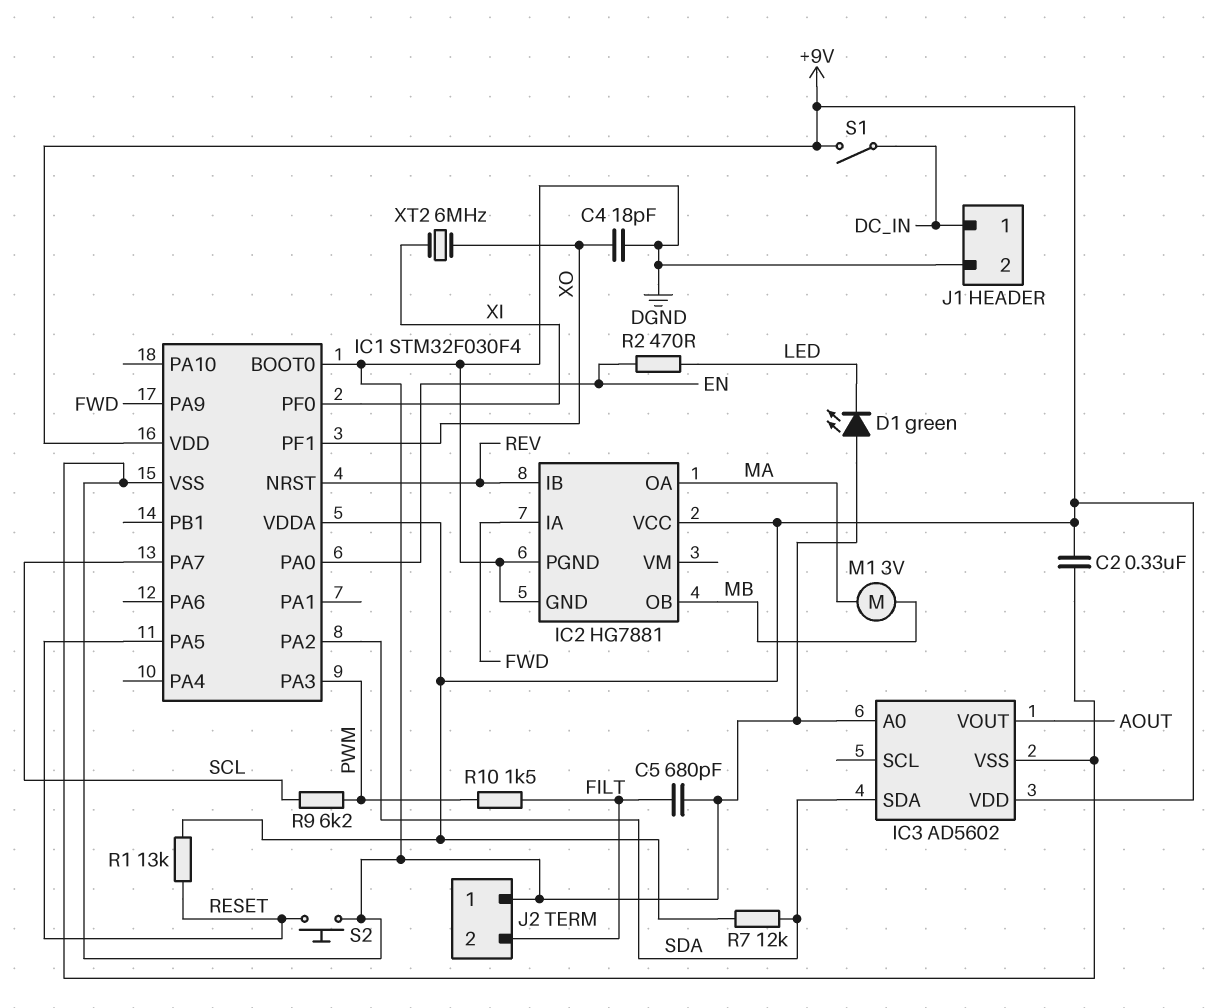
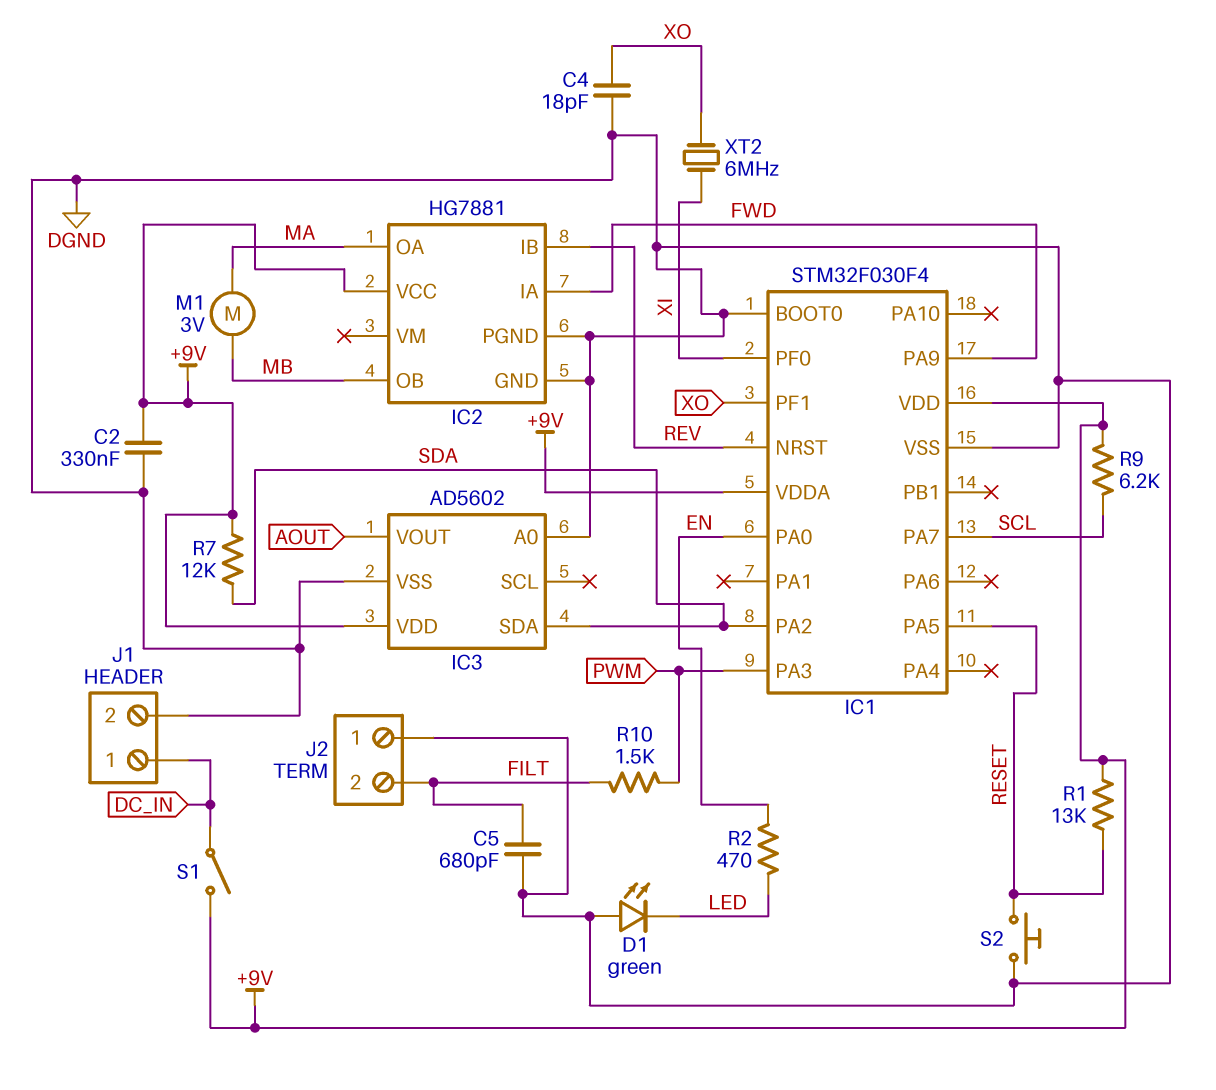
R9: 6.2k (PWM, SCL) -> 6.2k (+9V, SCL)

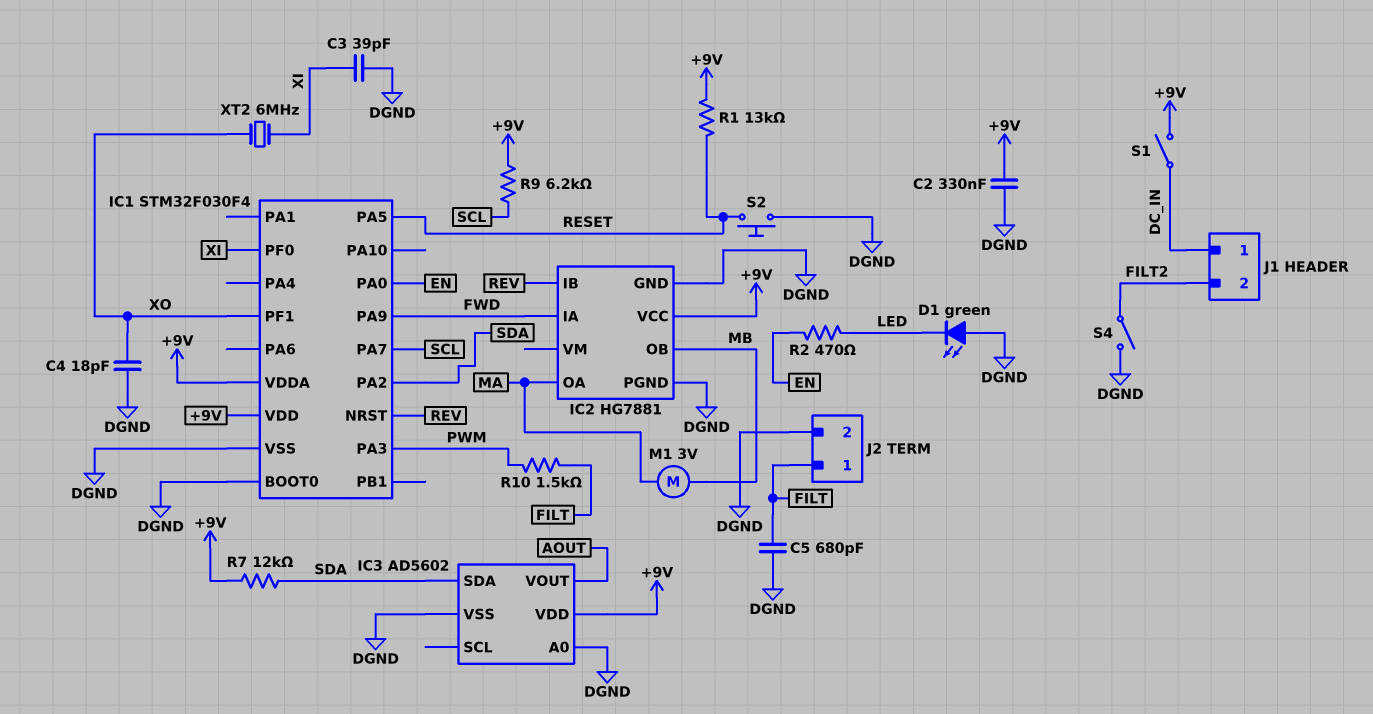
C3: none -> 39pF (DGND, XI)
J1 pin 2: DGND -> FILT2
J2 pin 1: DGND -> FILT
J2 pin 2: FILT -> DGND
S4: none -> switch (DGND, FILT2)

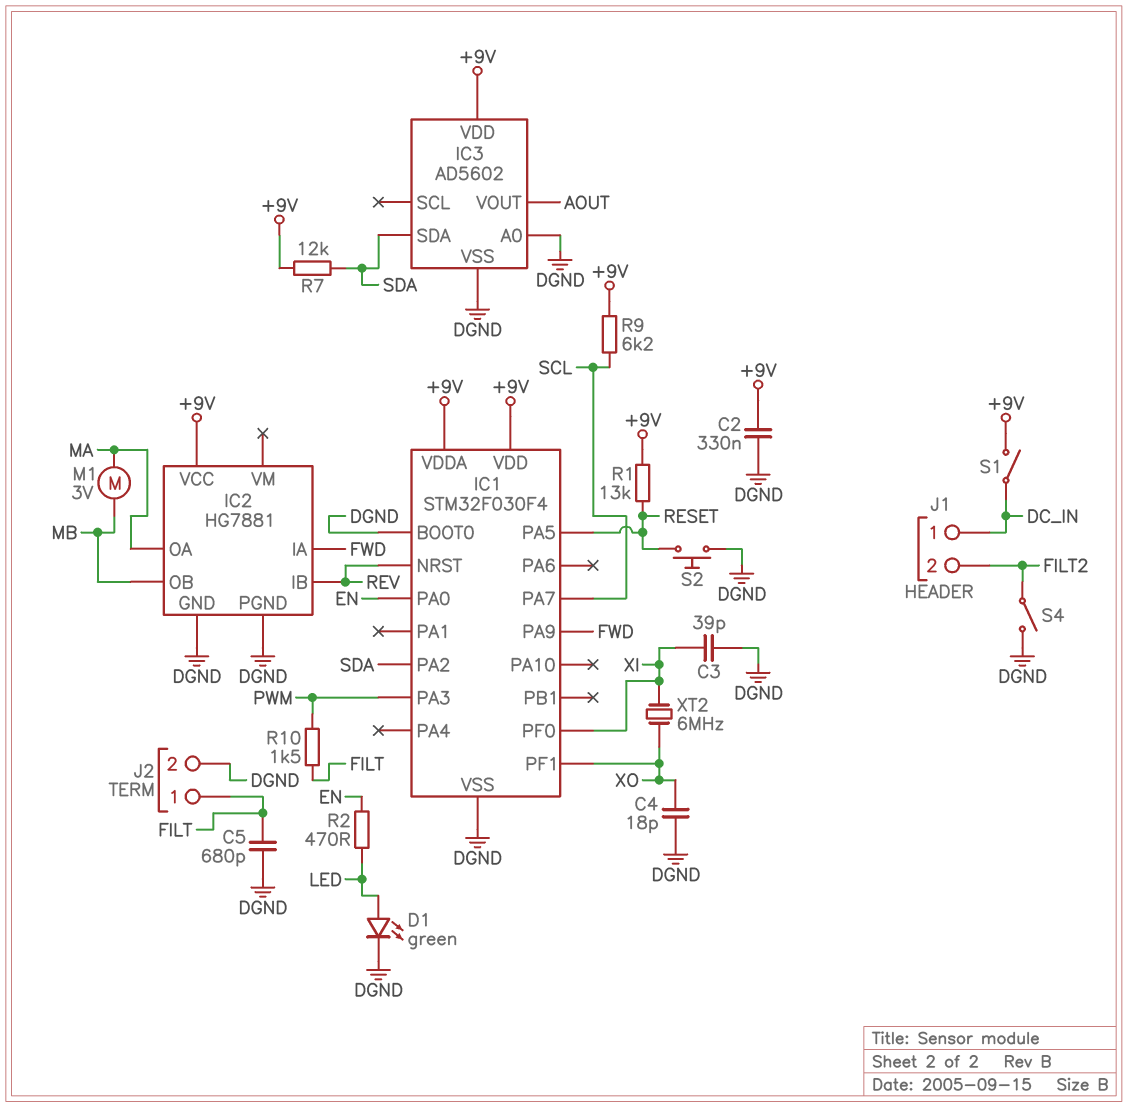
D1: LED green (A DGND, K LED) -> LED green (A LED, K DGND)

